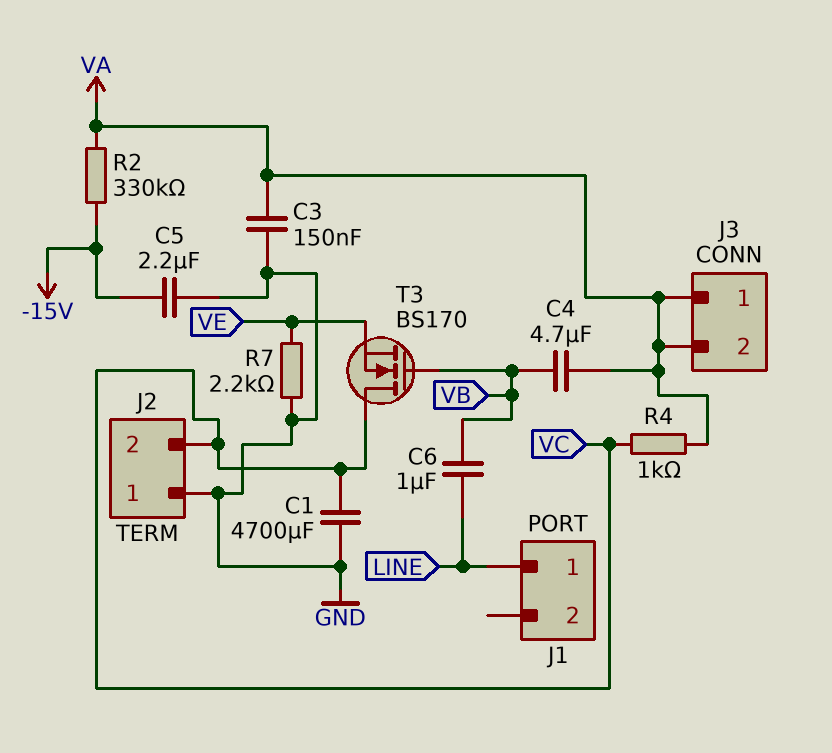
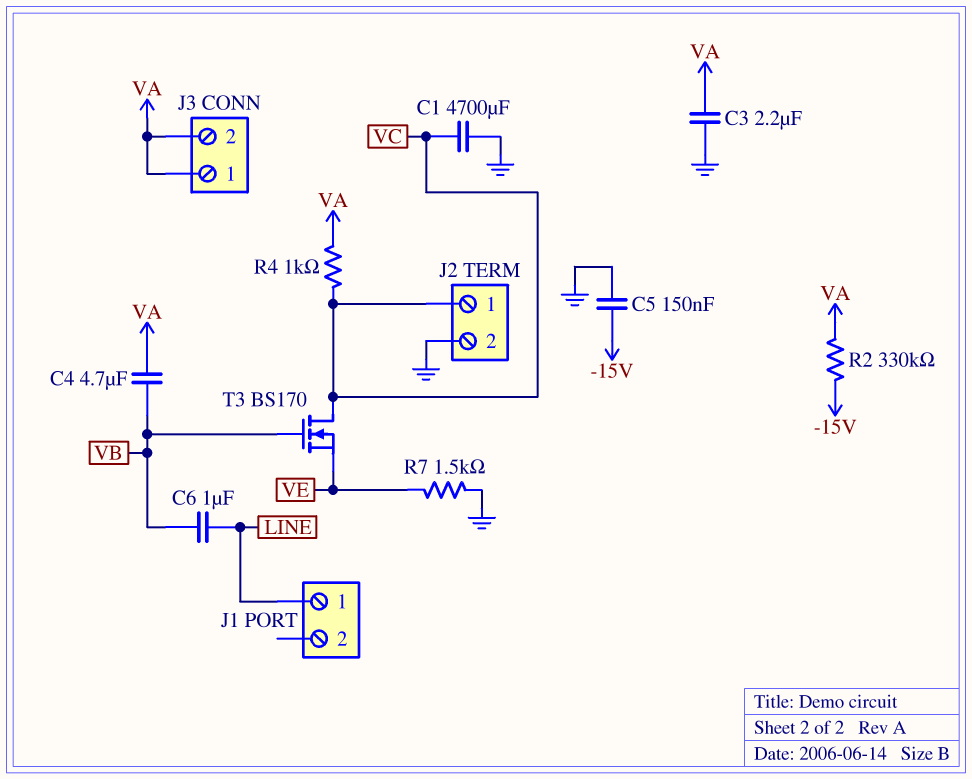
C3: 150nF (GND, VA) -> 2.2uF (GND, VA)
C5: 2.2uF (-15V, GND) -> 150nF (-15V, GND)
J2 pin 1: GND -> VC
J2 pin 2: VC -> GND
R7: 2.2k (GND, VE) -> 1.5k (GND, VE)

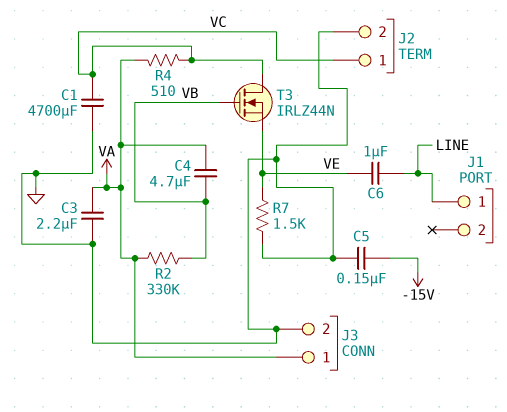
C6: 1uF (LINE, VB) -> 1uF (LINE, VE)
J3 pin 2: VA -> GND
R2: 330k (-15V, VA) -> 330k (VA, VB)
R4: 1k (VA, VC) -> 510 (VA, VC)
T3: NMOS BS170 (G VB, D VC, S VE) -> NMOS IRLZ44N (G VB, D VC, S VE)

